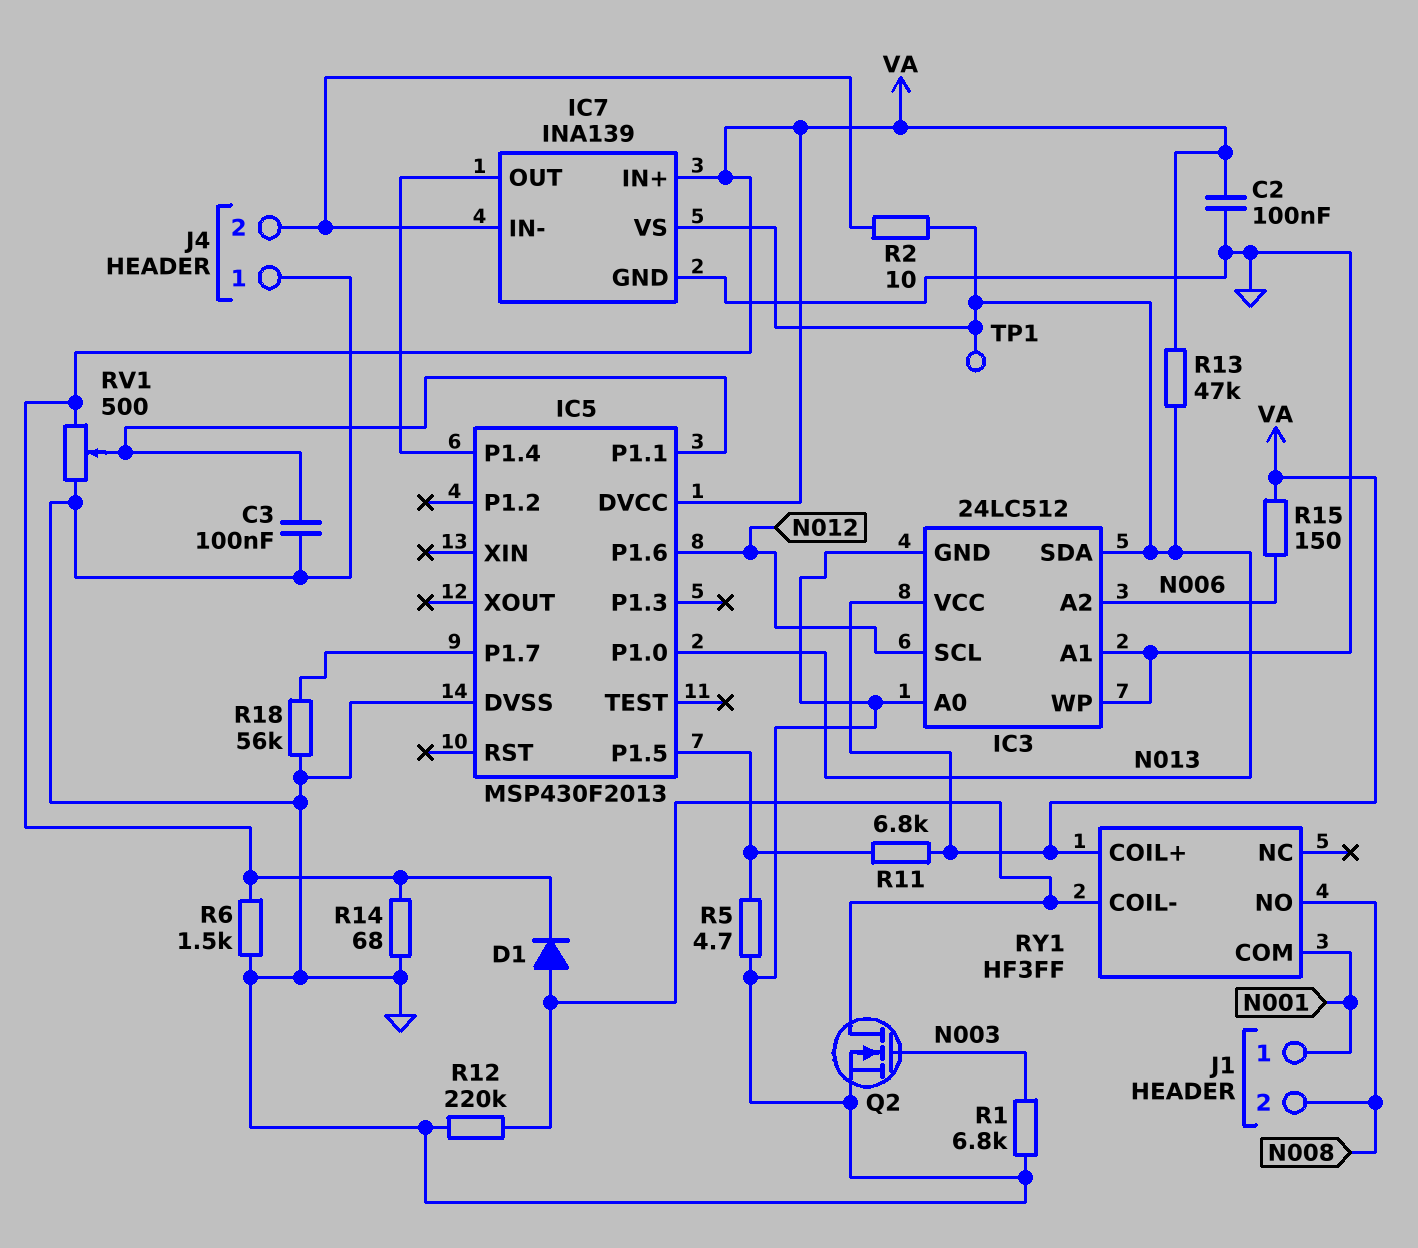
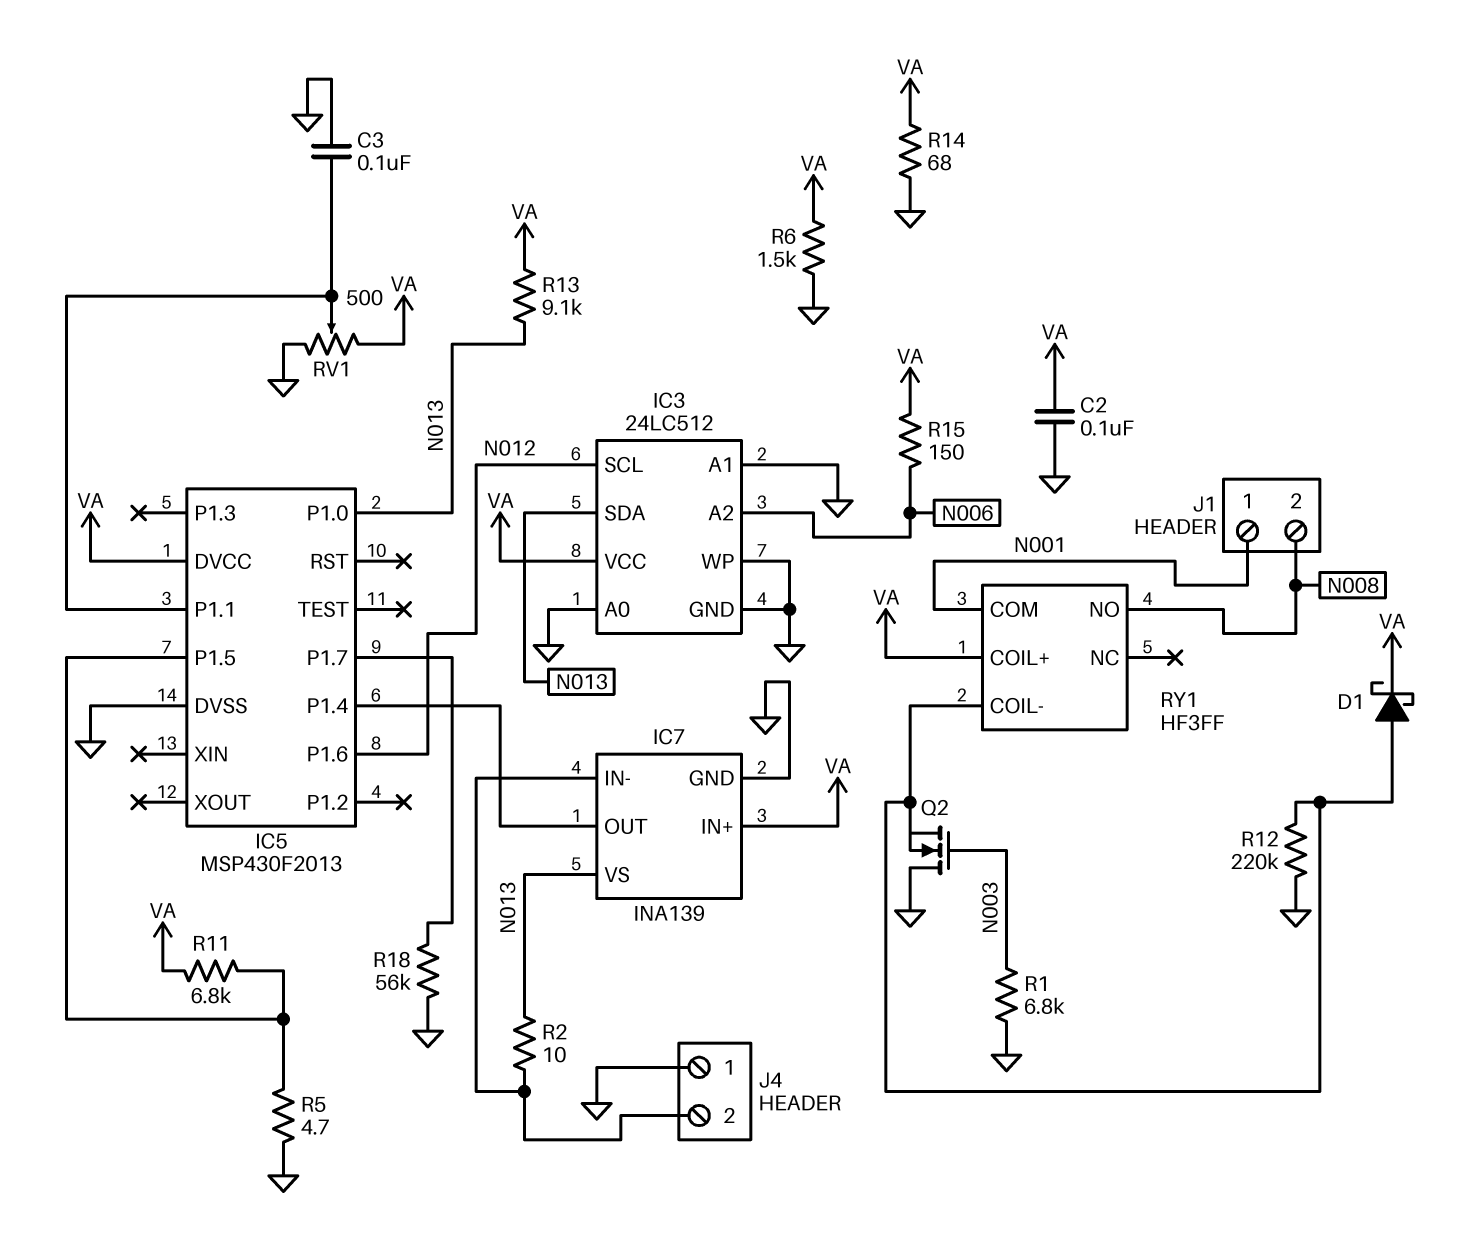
D1: diode (A RY1/COIL-, K VA) -> schottky (A RY1/COIL-, K VA)
Q2: NMOS (G N003, D RY1/COIL-, S GND) -> NMOS (G N003, D GND, S RY1/COIL-)
R13: 47k (N013, VA) -> 9.1k (N013, VA)
TP1: test point (N013) -> none

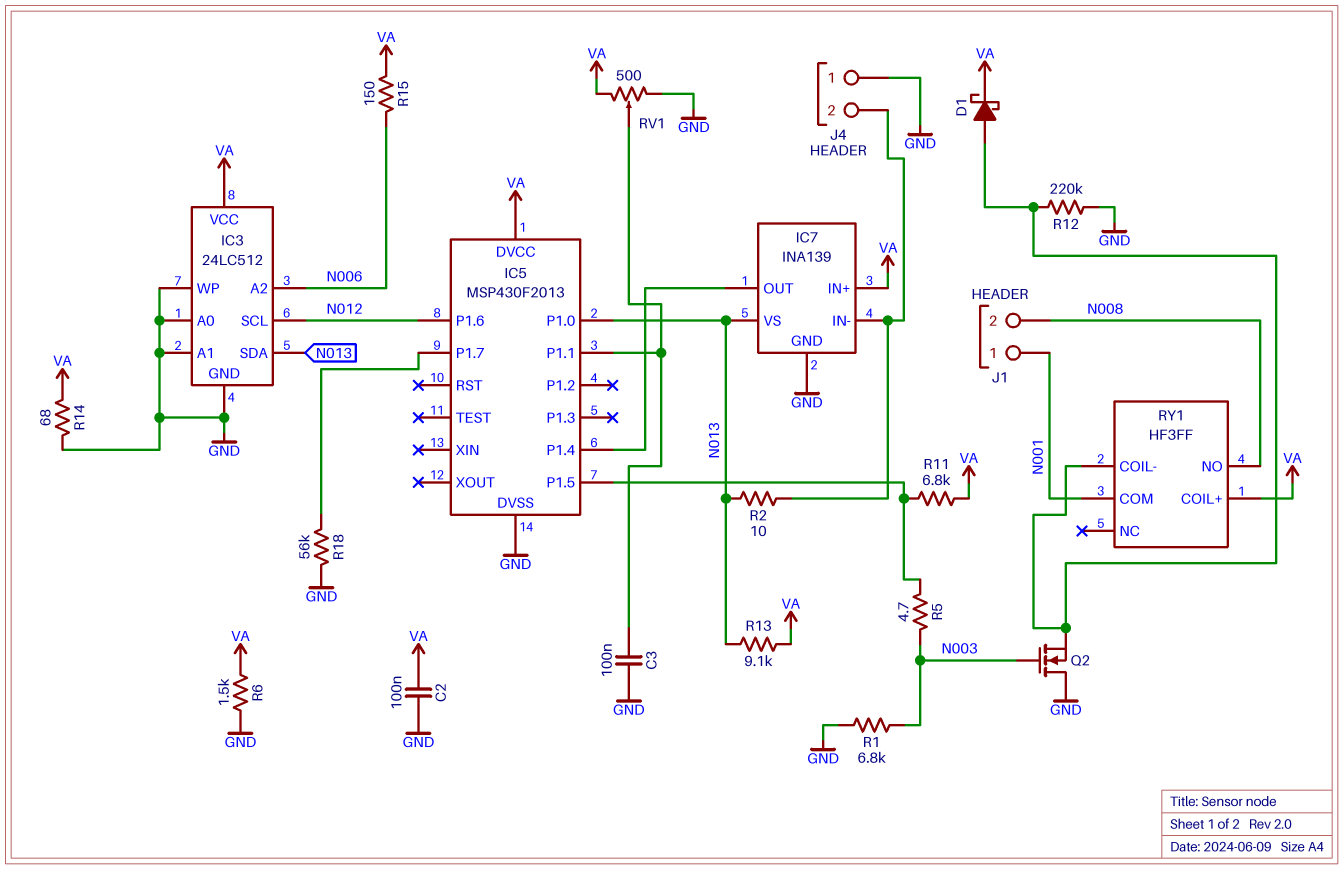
R5: 4.7 (GND, IC5/P1.5) -> 4.7 (IC5/P1.5, N003)

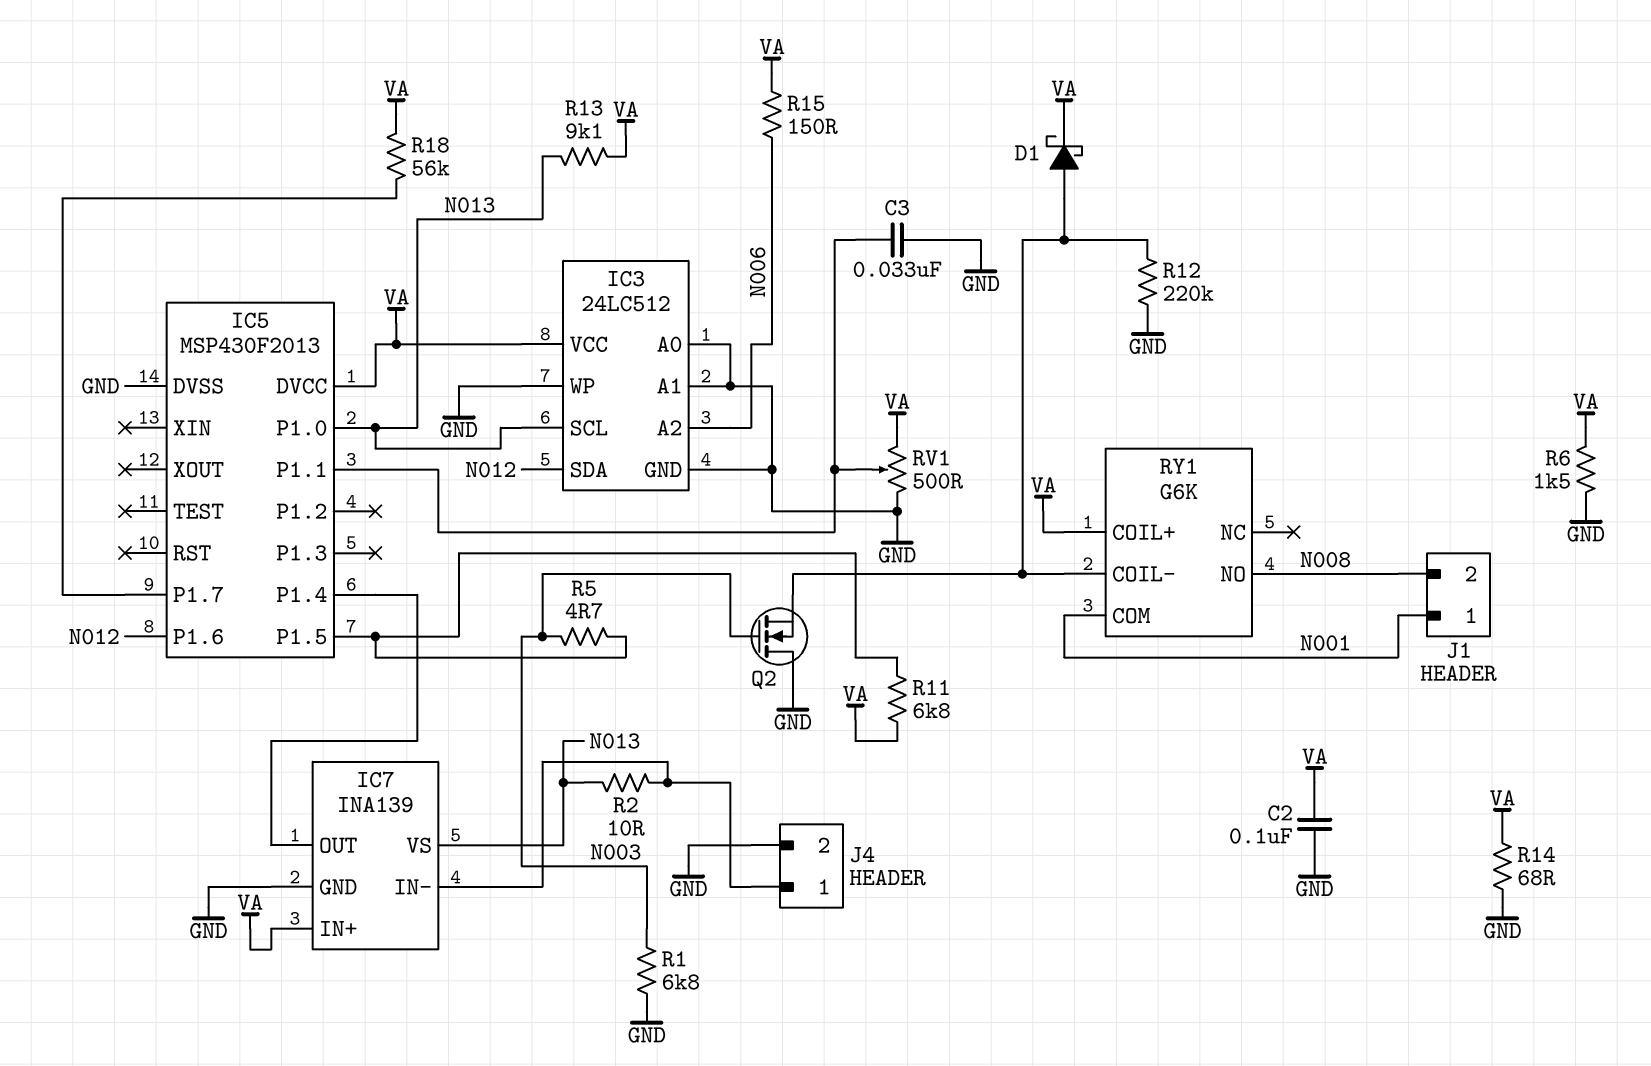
C3: 100nF (GND, IC5/P1.1) -> 33nF (GND, IC5/P1.1)
IC3 pin SCL: N012 -> N013
IC3 pin SDA: N013 -> N012
J4 pin 1: GND -> IC7/IN-
J4 pin 2: IC7/IN- -> GND
R18: 56k (GND, IC5/P1.7) -> 56k (IC5/P1.7, VA)
RY1: HF3FF -> G6K

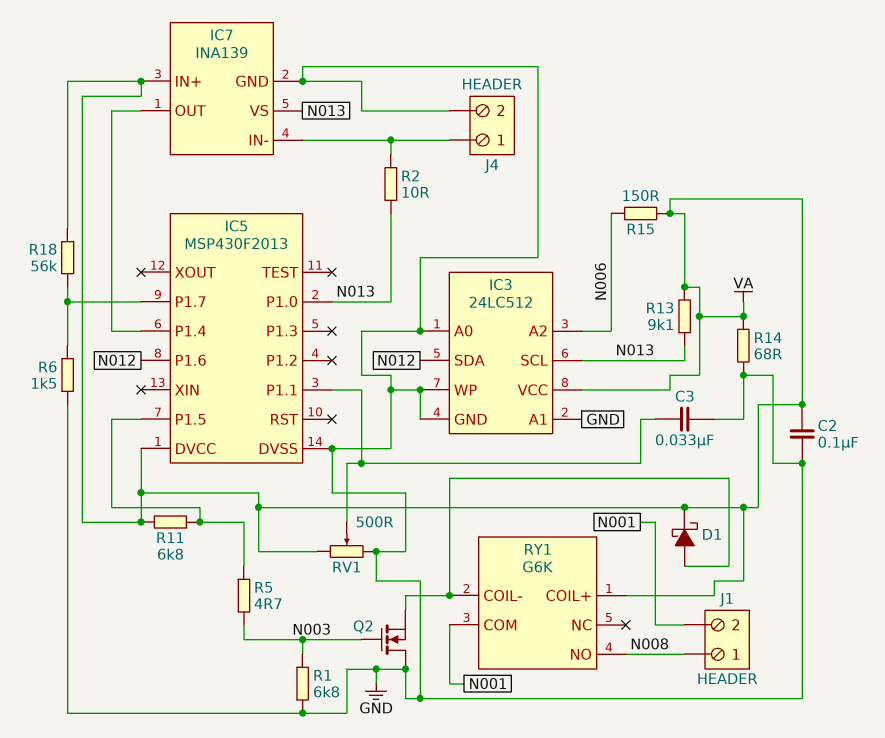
J1 pin 1: N001 -> N008
J1 pin 2: N008 -> N001
R6: 1.5k (GND, VA) -> 1.5k (GND, IC5/P1.7)
R12: 220k (GND, RY1/COIL-) -> none

